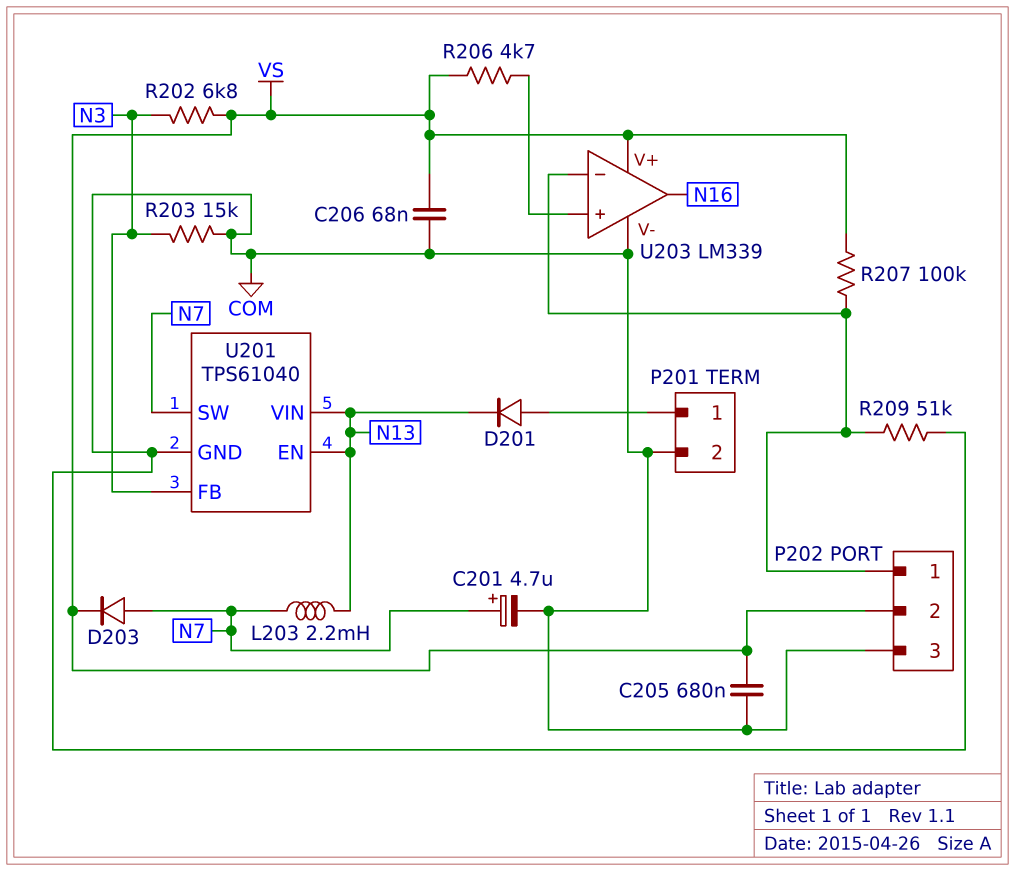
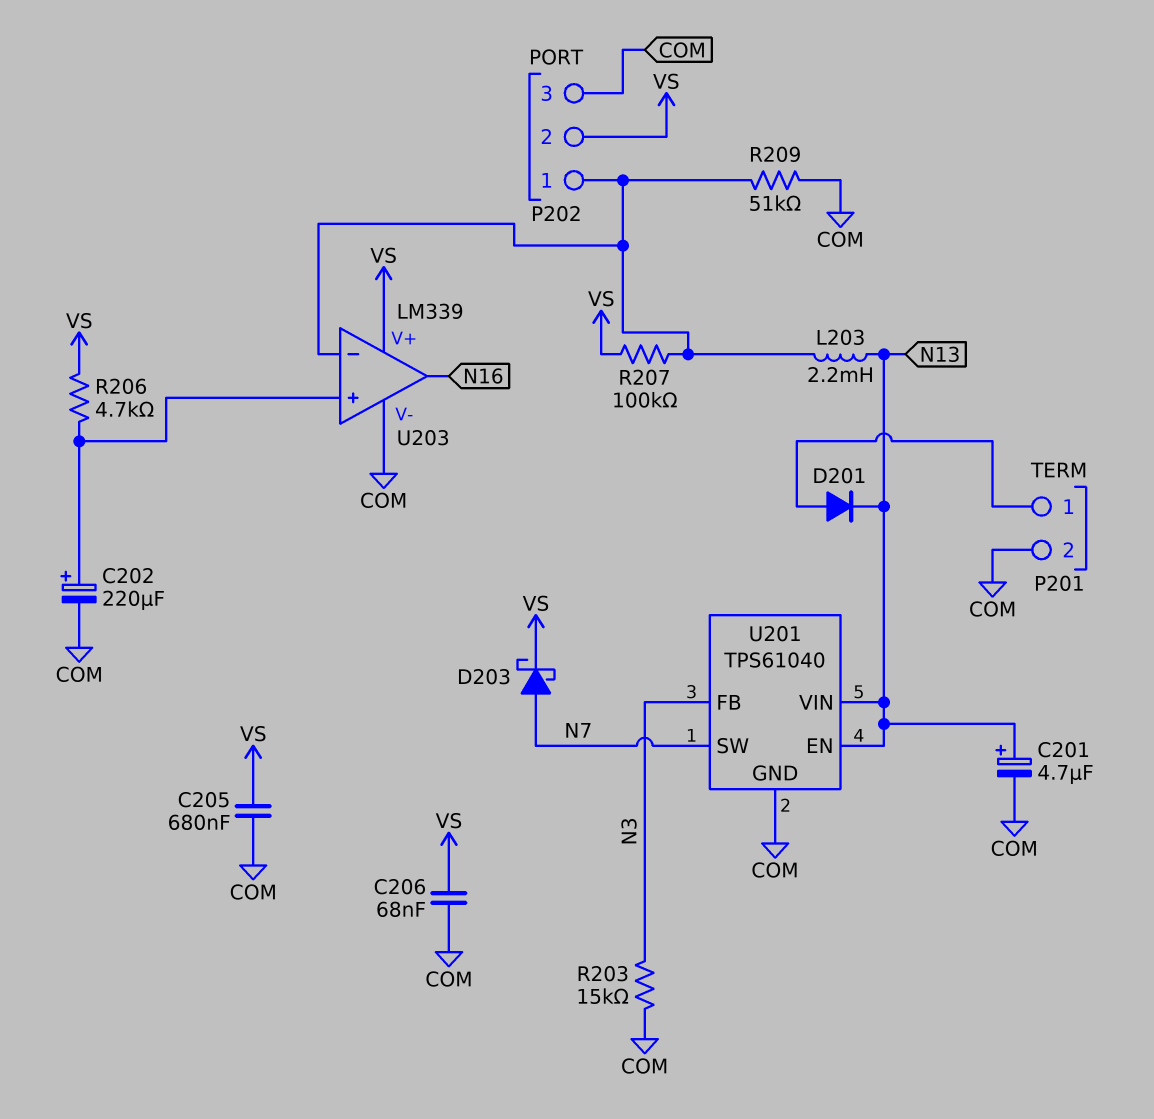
C201: 4.7uF (plus N7, minus COM) -> 4.7uF (plus N13, minus COM)
C202: none -> 220uF (plus U203/in+, minus COM)
D203: diode (A N7, K VS) -> schottky (A N7, K VS)
L203: 2.2mH (N7, N13) -> 2.2mH (N13, P202/1)
R202: 6.8k (N3, VS) -> none

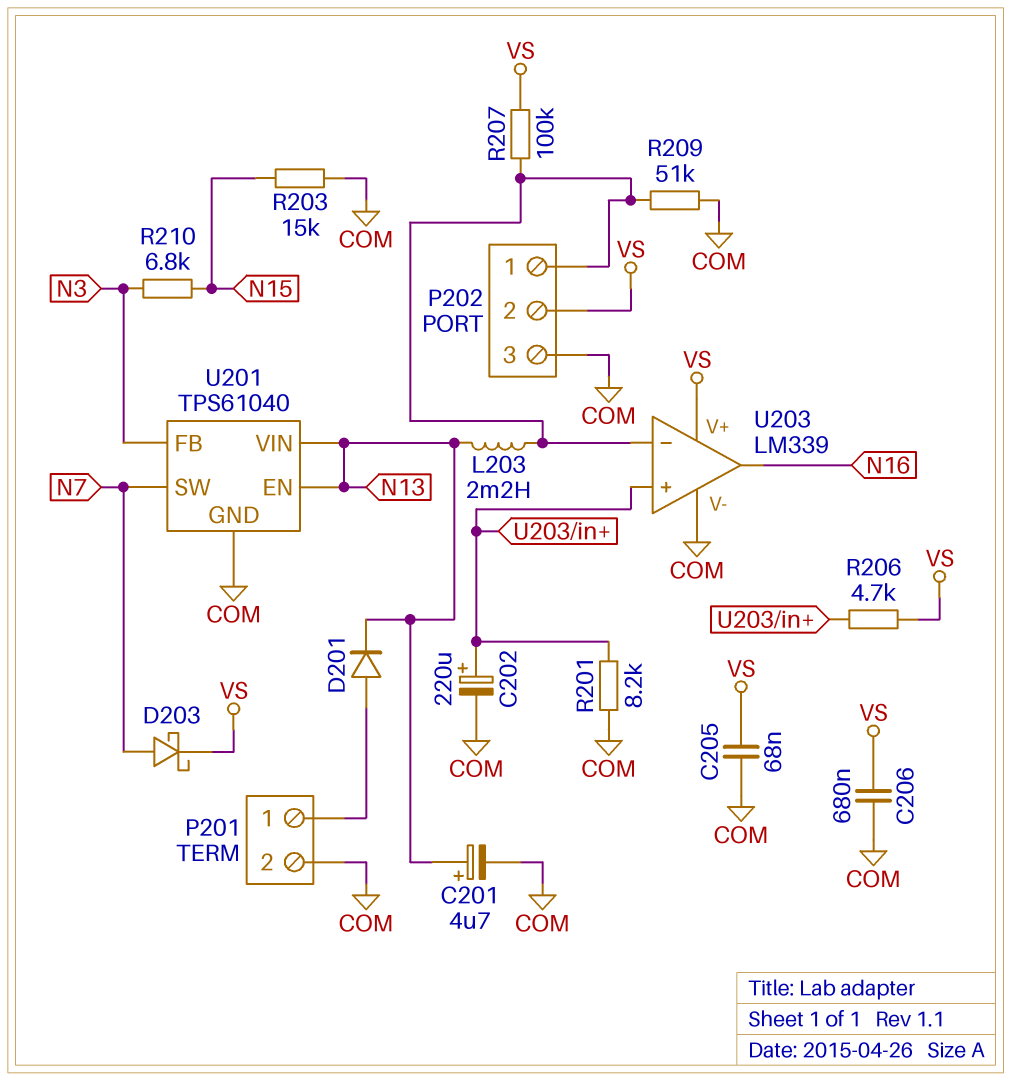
C205: 680nF (COM, VS) -> 68nF (COM, VS)
C206: 68nF (COM, VS) -> 680nF (COM, VS)
R201: none -> 8.2k (COM, U203/in+)
R203: 15k (COM, N3) -> 15k (COM, N15)
R210: none -> 6.8k (N3, N15)

